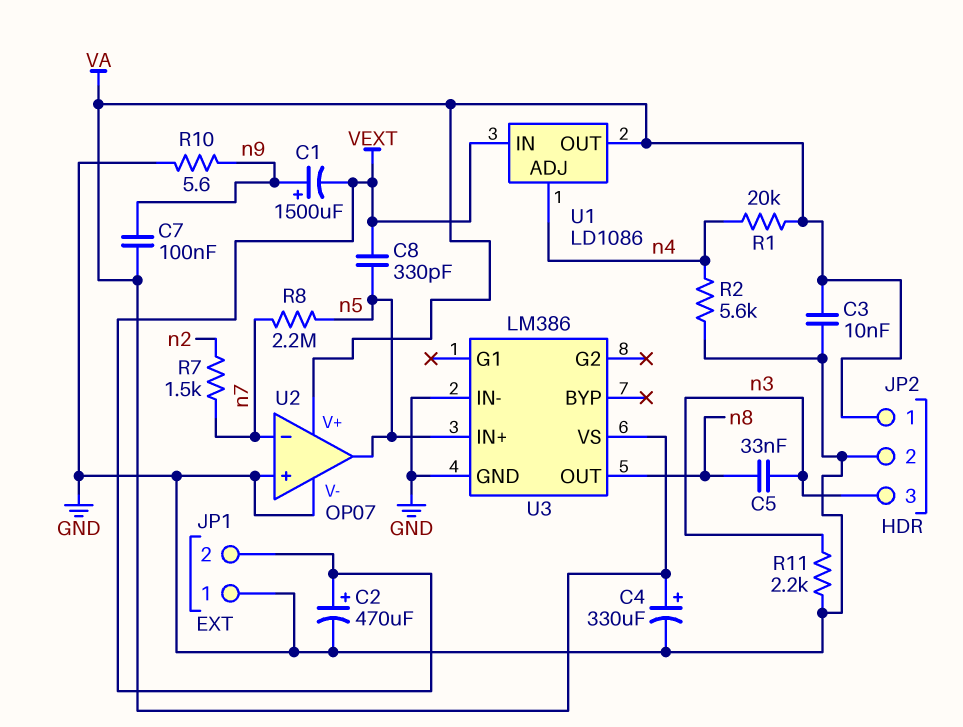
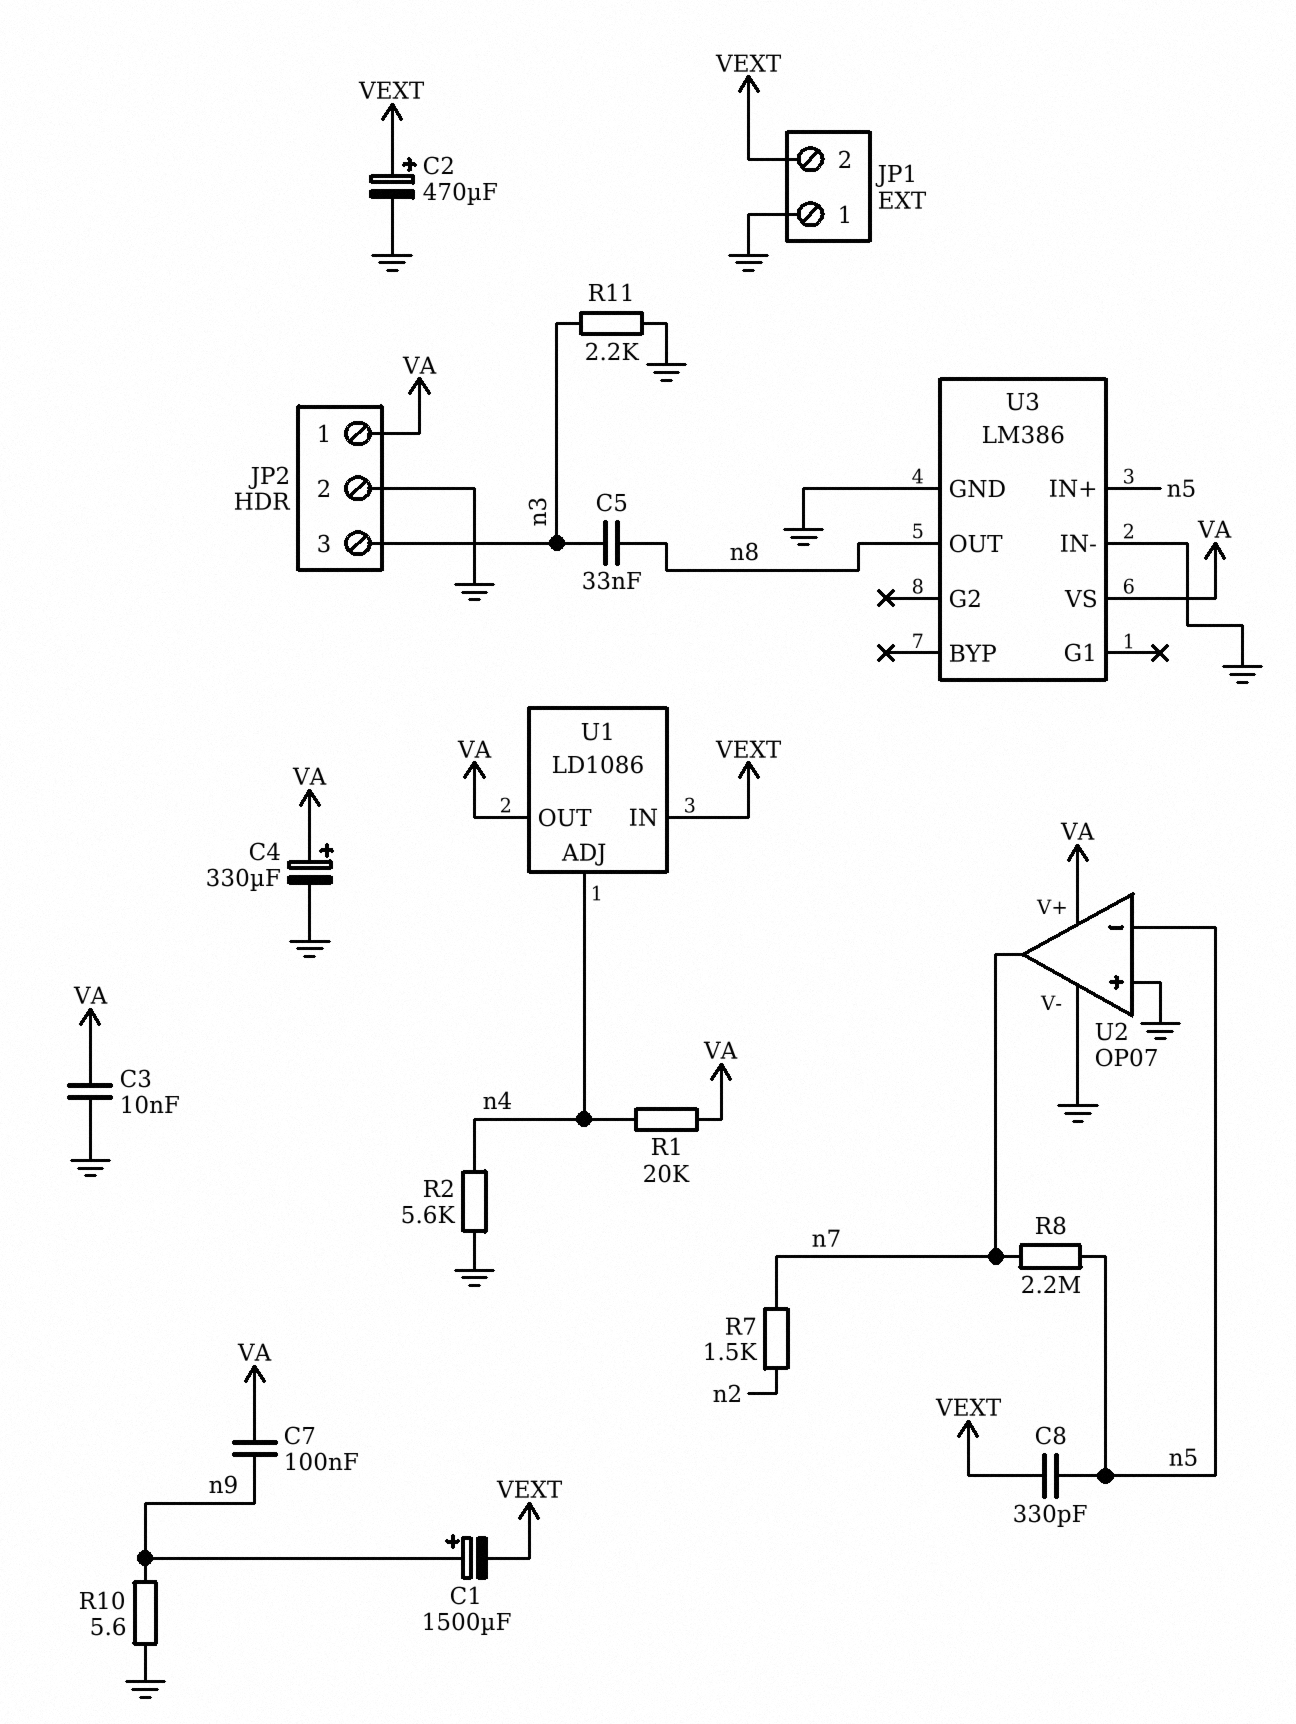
U2 pin in-: n7 -> n5
U2 pin out: n5 -> n7

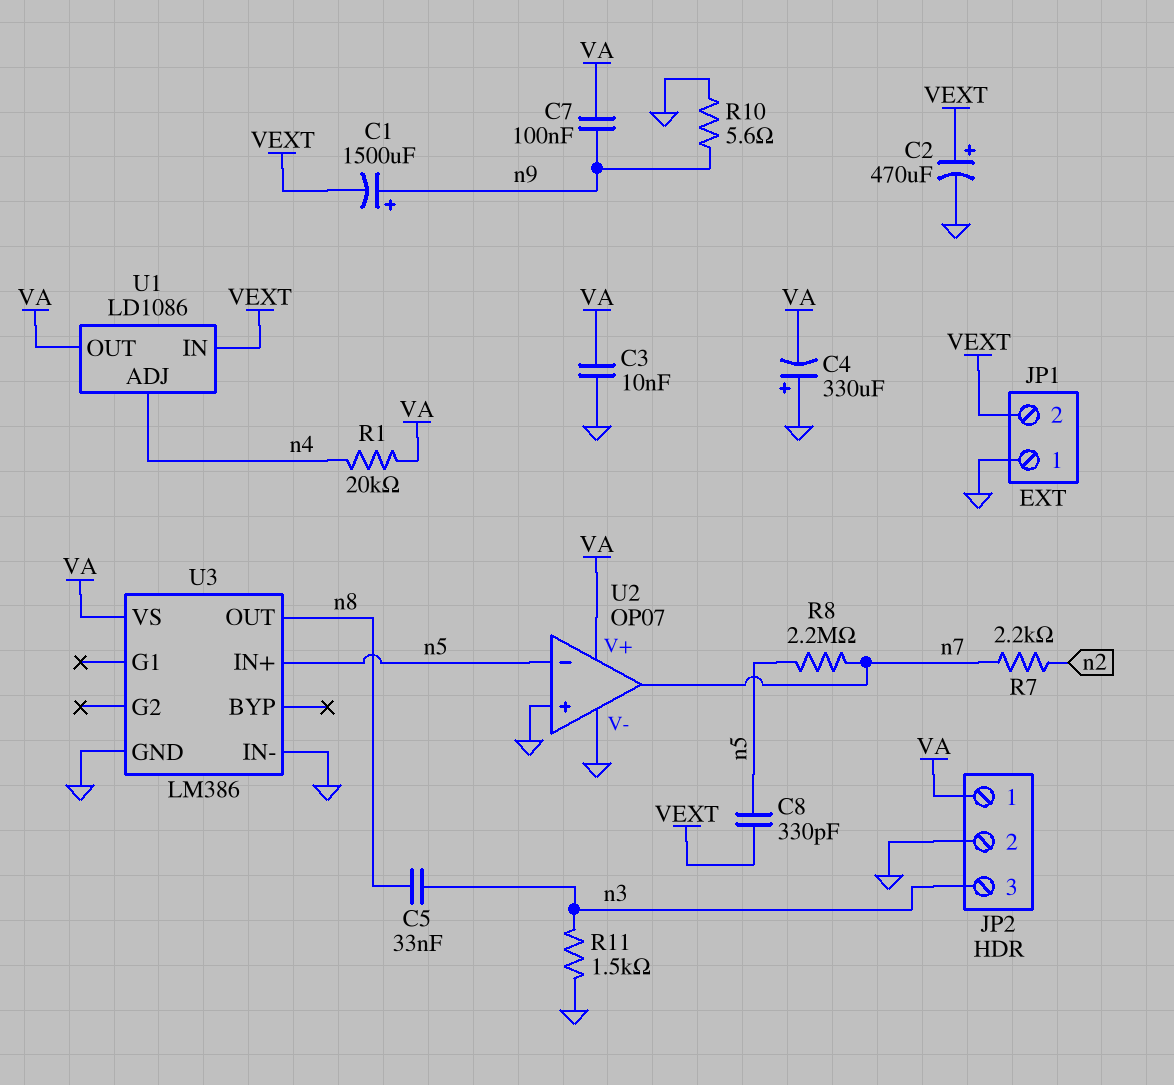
C4: 330uF (plus VA, minus GND) -> 330uF (plus GND, minus VA)
R2: 5.6k (GND, n4) -> none
R7: 1.5k (n2, n7) -> 2.2k (n2, n7)
R11: 2.2k (GND, n3) -> 1.5k (GND, n3)

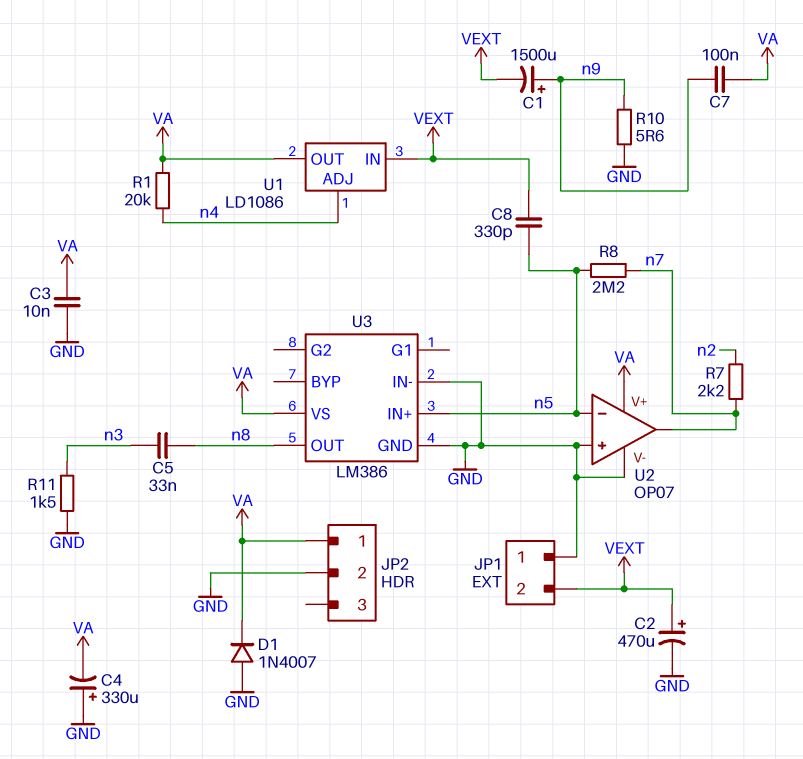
D1: none -> diode 1N4007 (A GND, K VA)
JP2 pin 3: n3 -> none

